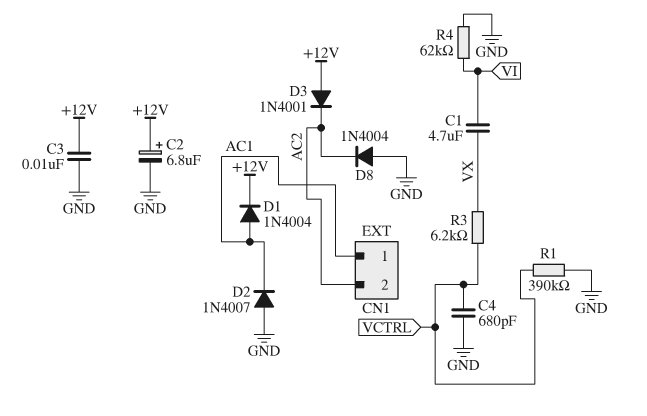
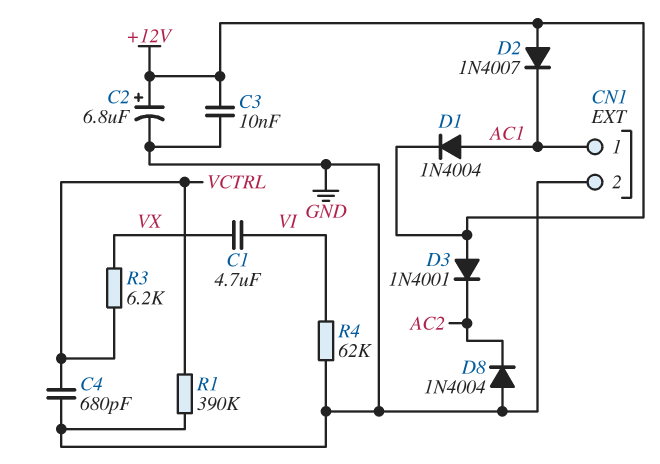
CN1 pin 2: AC2 -> GND
D2: diode 1N4007 (A GND, K AC1) -> diode 1N4007 (A +12V, K AC1)

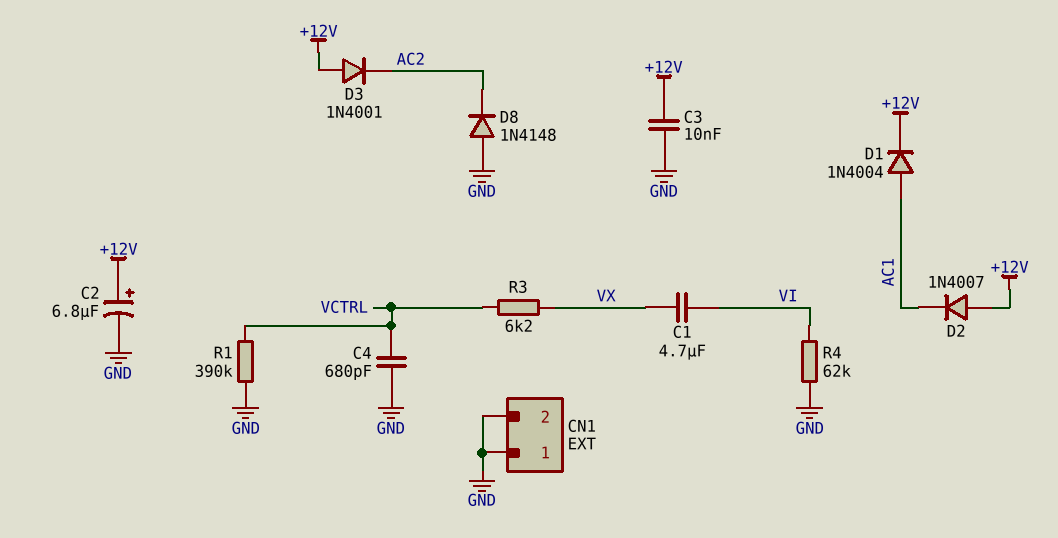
CN1 pin 1: AC1 -> GND
D8: diode 1N4004 (A GND, K AC2) -> diode 1N4148 (A GND, K AC2)

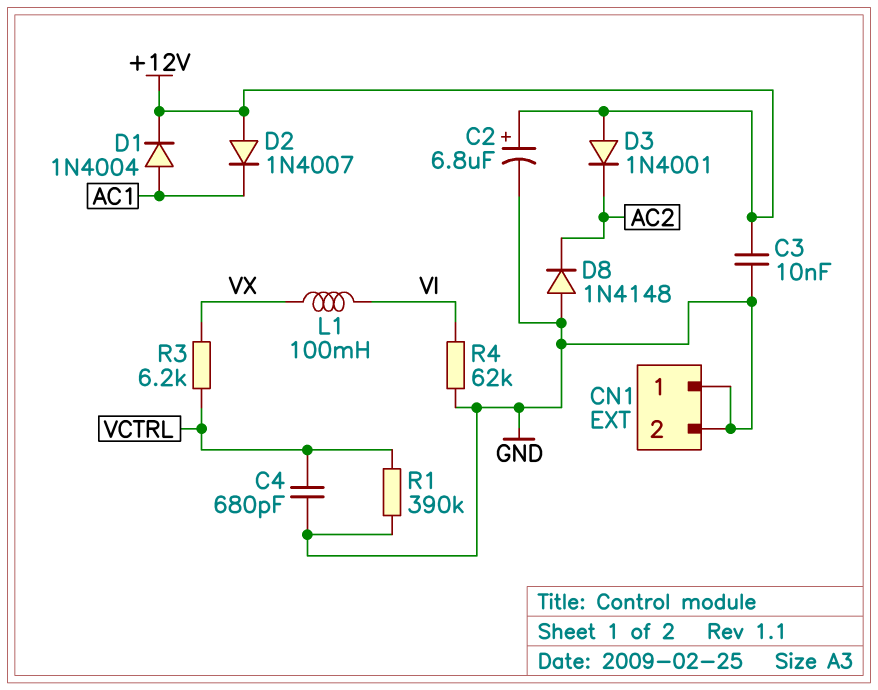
C1: 4.7uF (VI, VX) -> none
L1: none -> 100mH (VI, VX)

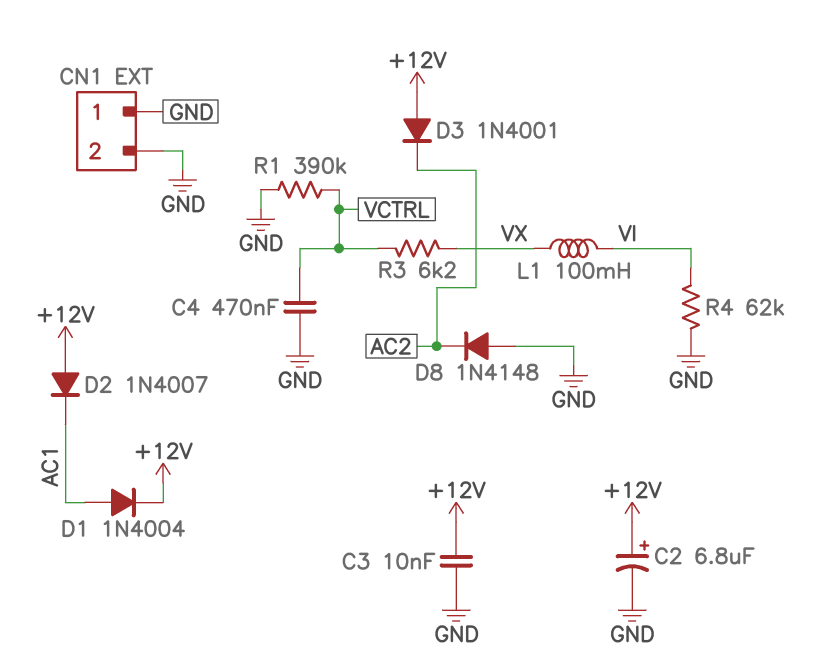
C4: 680pF (GND, VCTRL) -> 470nF (GND, VCTRL)

